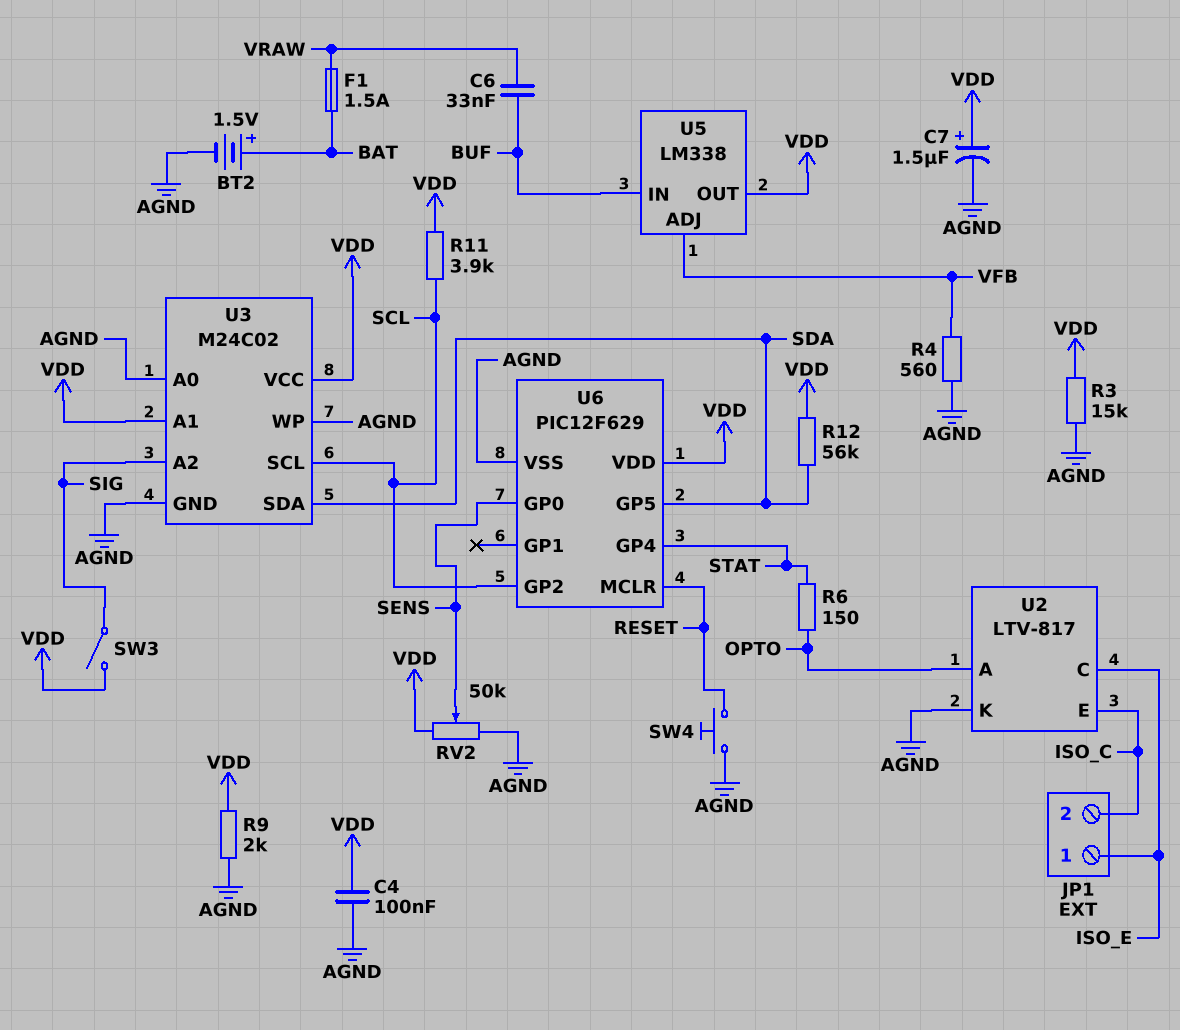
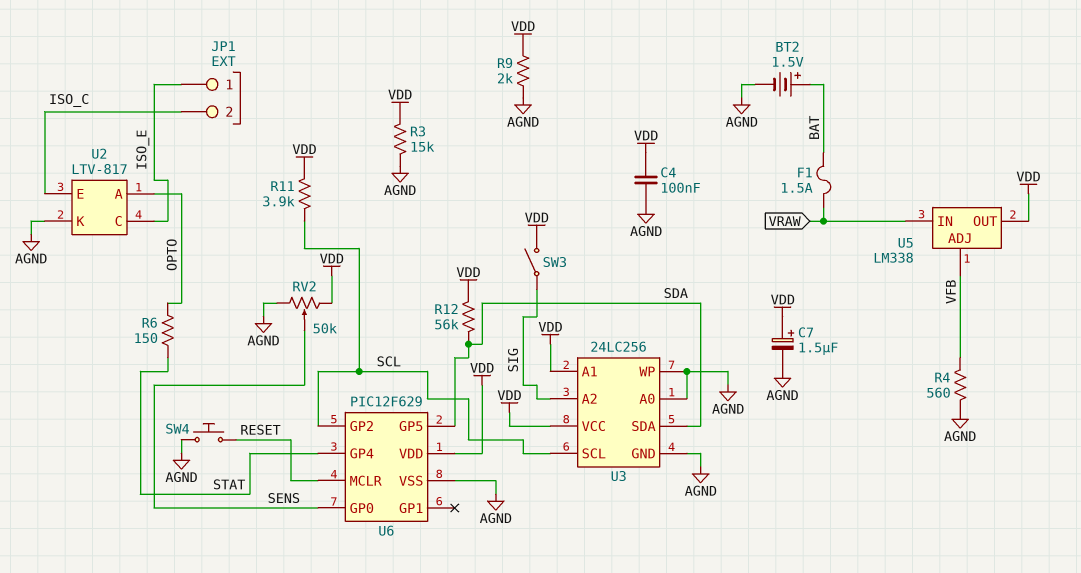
C6: 33nF (BUF, VRAW) -> none
U3: M24C02 -> 24LC256
U5 pin IN: BUF -> VRAW

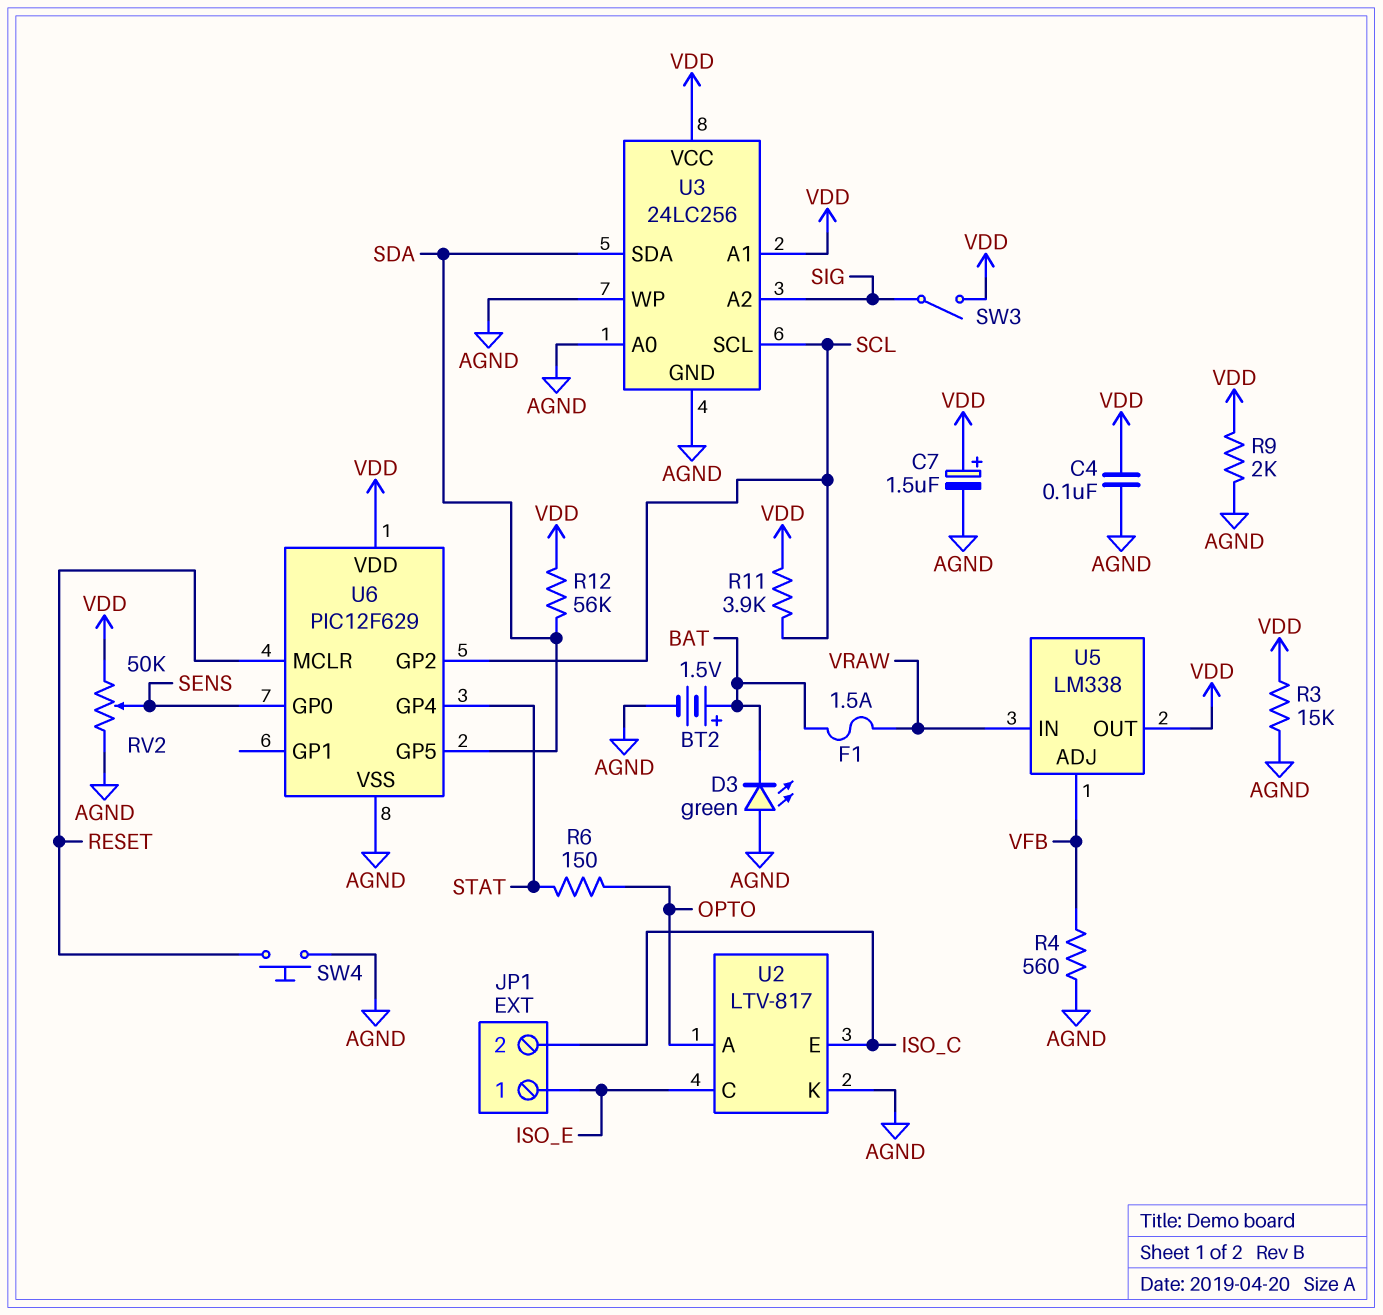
D3: none -> LED green (A AGND, K BAT)

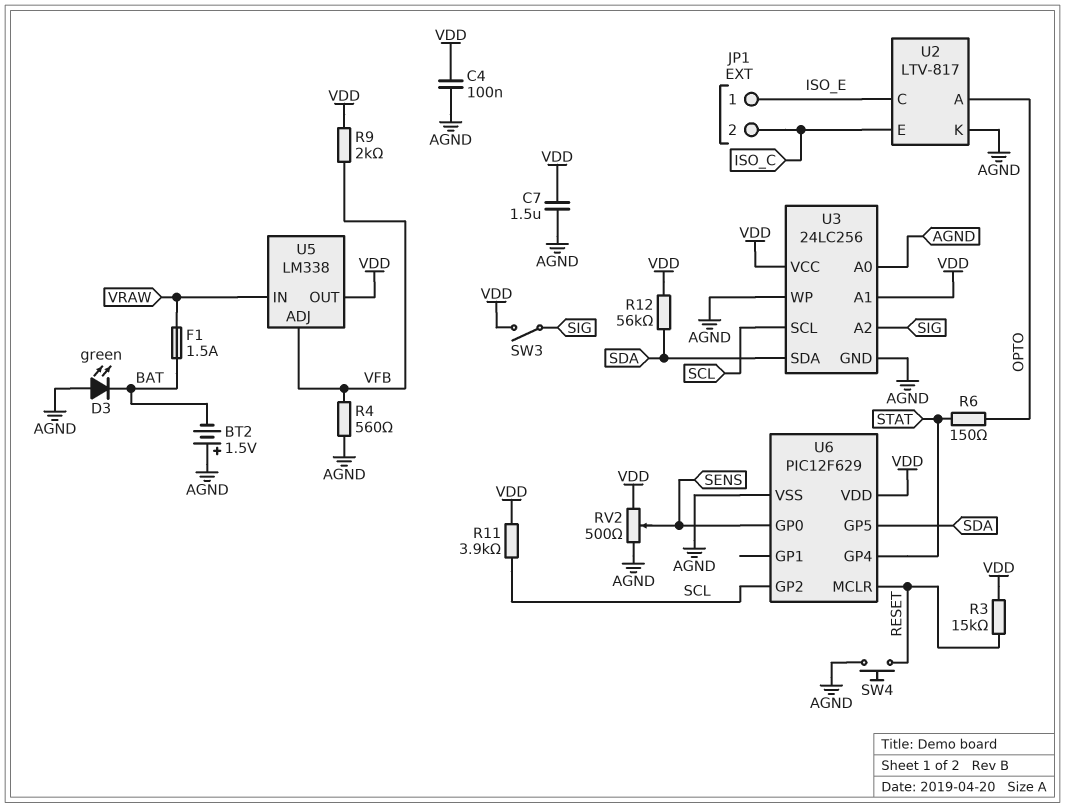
BT2: 1.5V (plus BAT, minus AGND) -> 1.5V (plus AGND, minus BAT)
C7: 1.5uF (plus VDD, minus AGND) -> 1.5uF (AGND, VDD)
R3: 15k (AGND, VDD) -> 15k (RESET, VDD)
R9: 2k (AGND, VDD) -> 2k (VDD, VFB)
RV2: 50k (AGND, VDD, wiper SENS) -> 500 (AGND, VDD, wiper SENS)

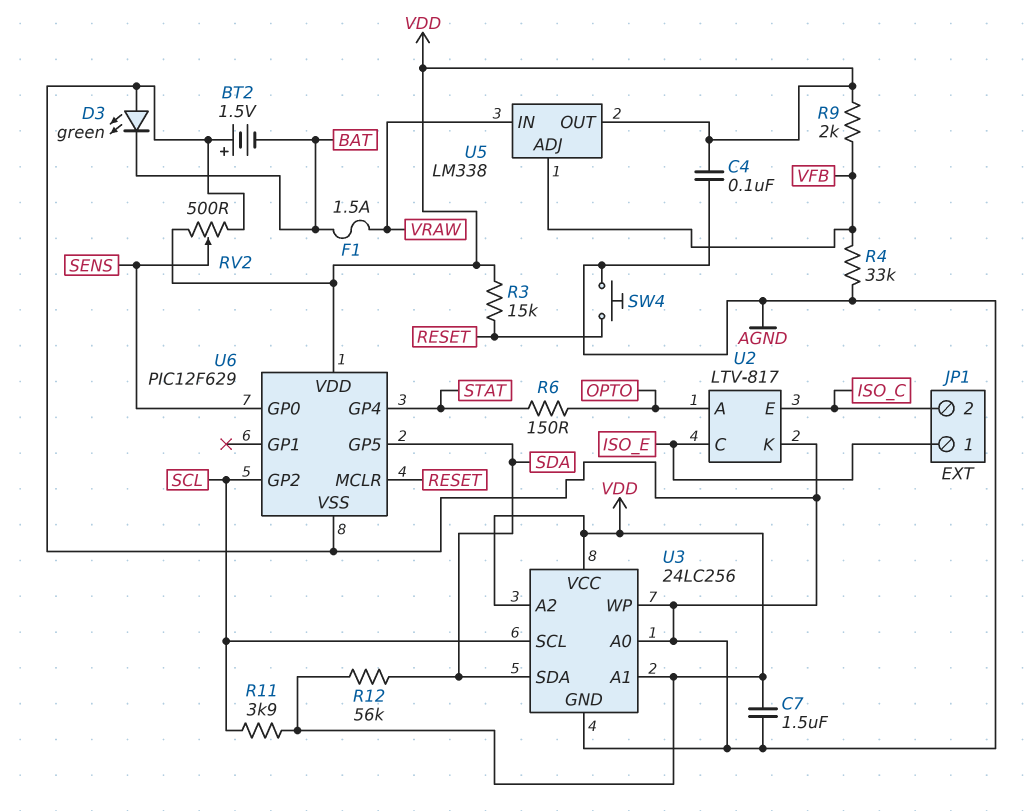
R4: 560 (AGND, VFB) -> 33k (AGND, VFB)
SW3: switch (SIG, VDD) -> none
U3 pin A2: SIG -> VDD

